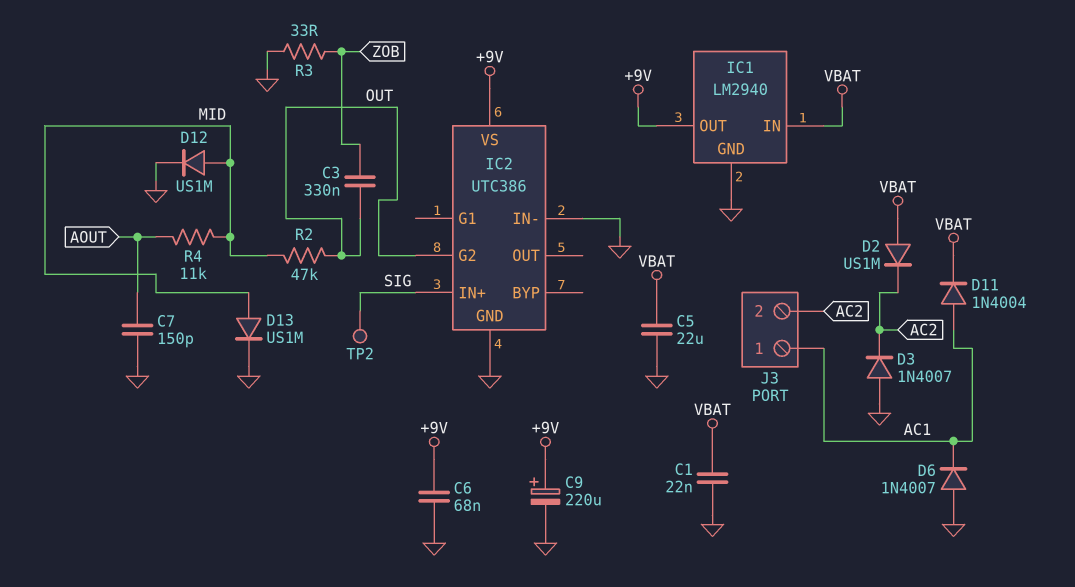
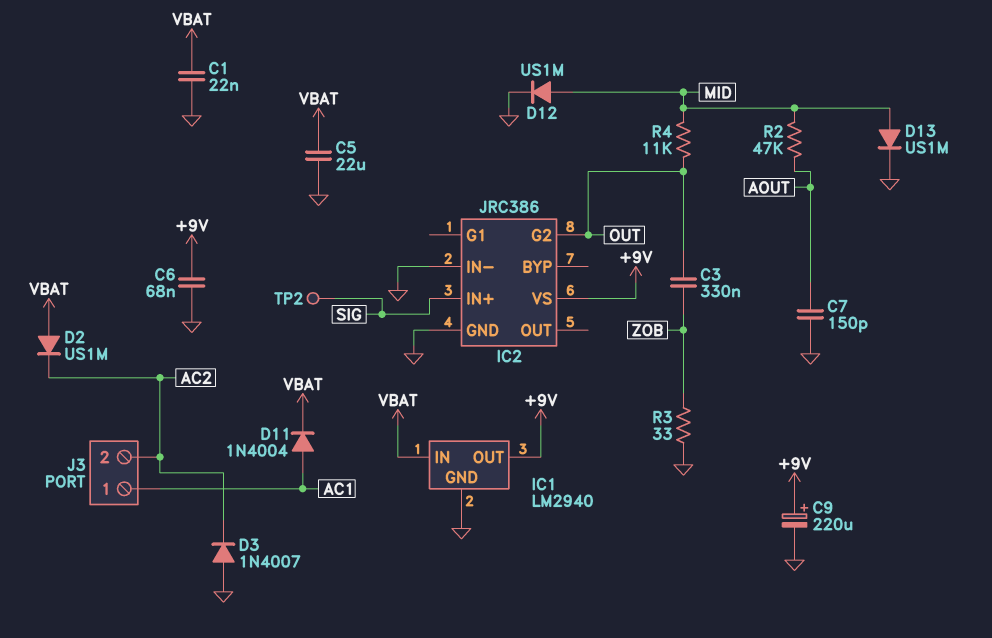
D6: diode 1N4007 (A GND, K AC1) -> none
IC2: UTC386 -> JRC386
R2: 47k (MID, OUT) -> 47k (AOUT, MID)
R4: 11k (AOUT, MID) -> 11k (MID, OUT)

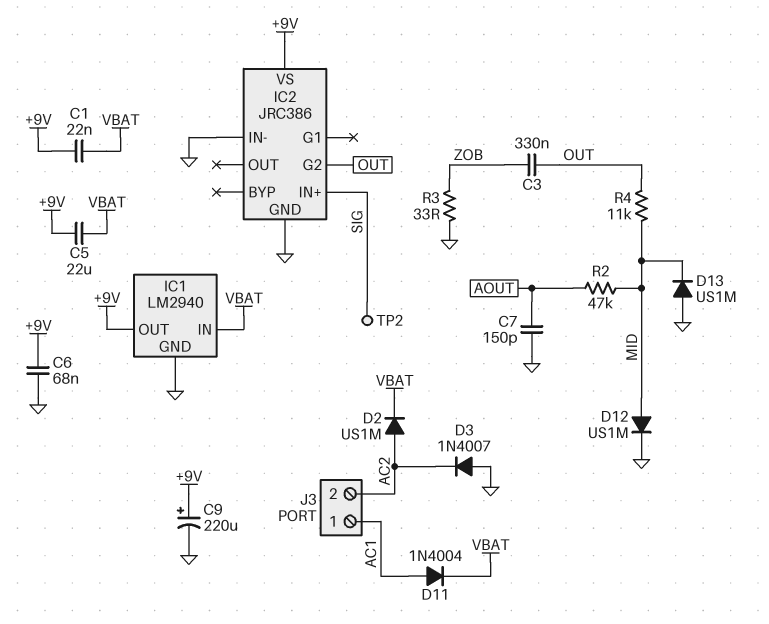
C1: 22nF (GND, VBAT) -> 22nF (+9V, VBAT)
C5: 22uF (GND, VBAT) -> 22uF (+9V, VBAT)
D2: diode US1M (A VBAT, K AC2) -> diode US1M (A AC2, K VBAT)
D13: diode US1M (A MID, K GND) -> diode US1M (A GND, K MID)

